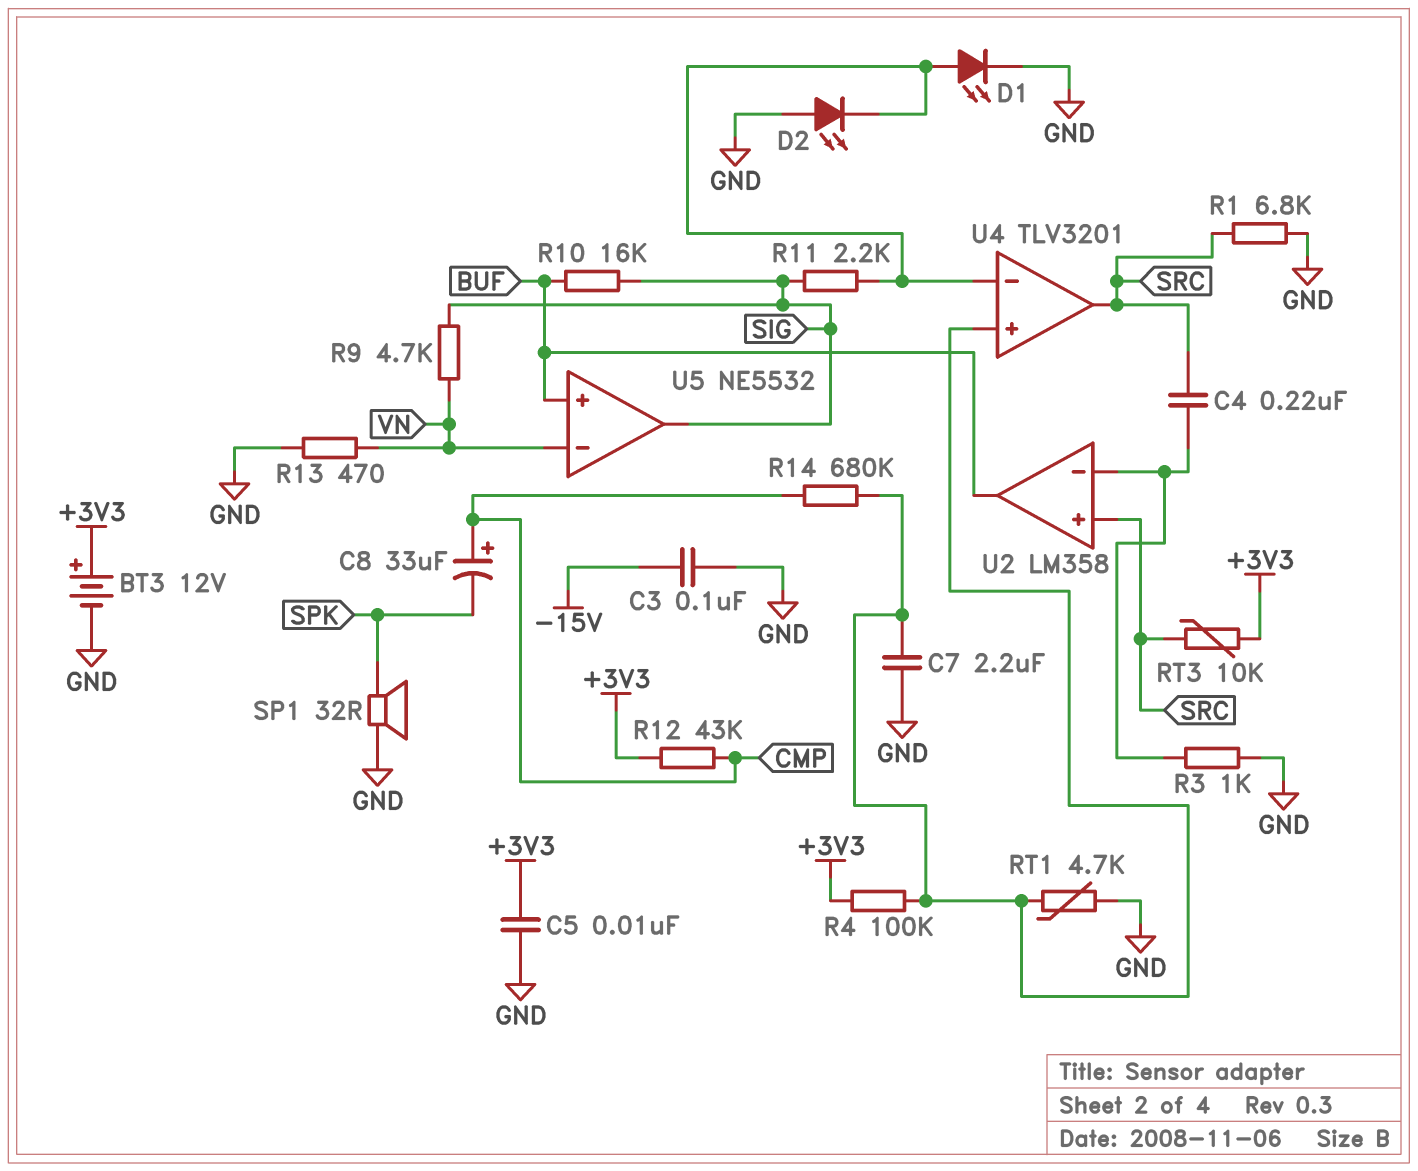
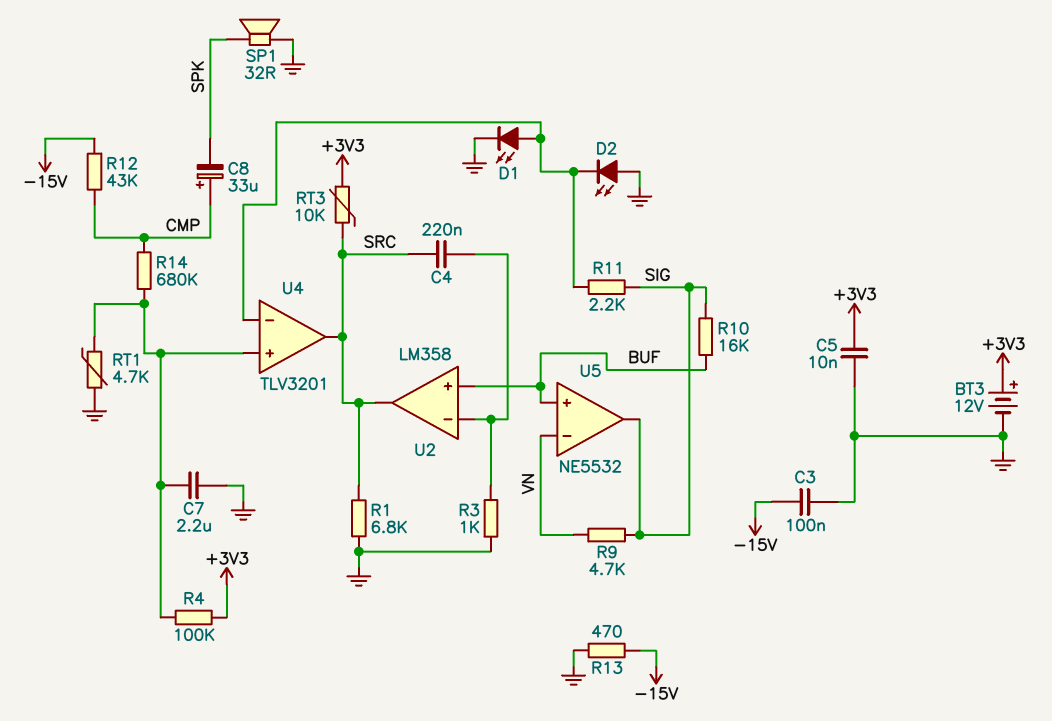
R12: 43k (+3V3, CMP) -> 43k (-15V, CMP)
R13: 470 (GND, VN) -> 470 (-15V, GND)
U2 pin in+: SRC -> BUF
U2 pin out: BUF -> SRC

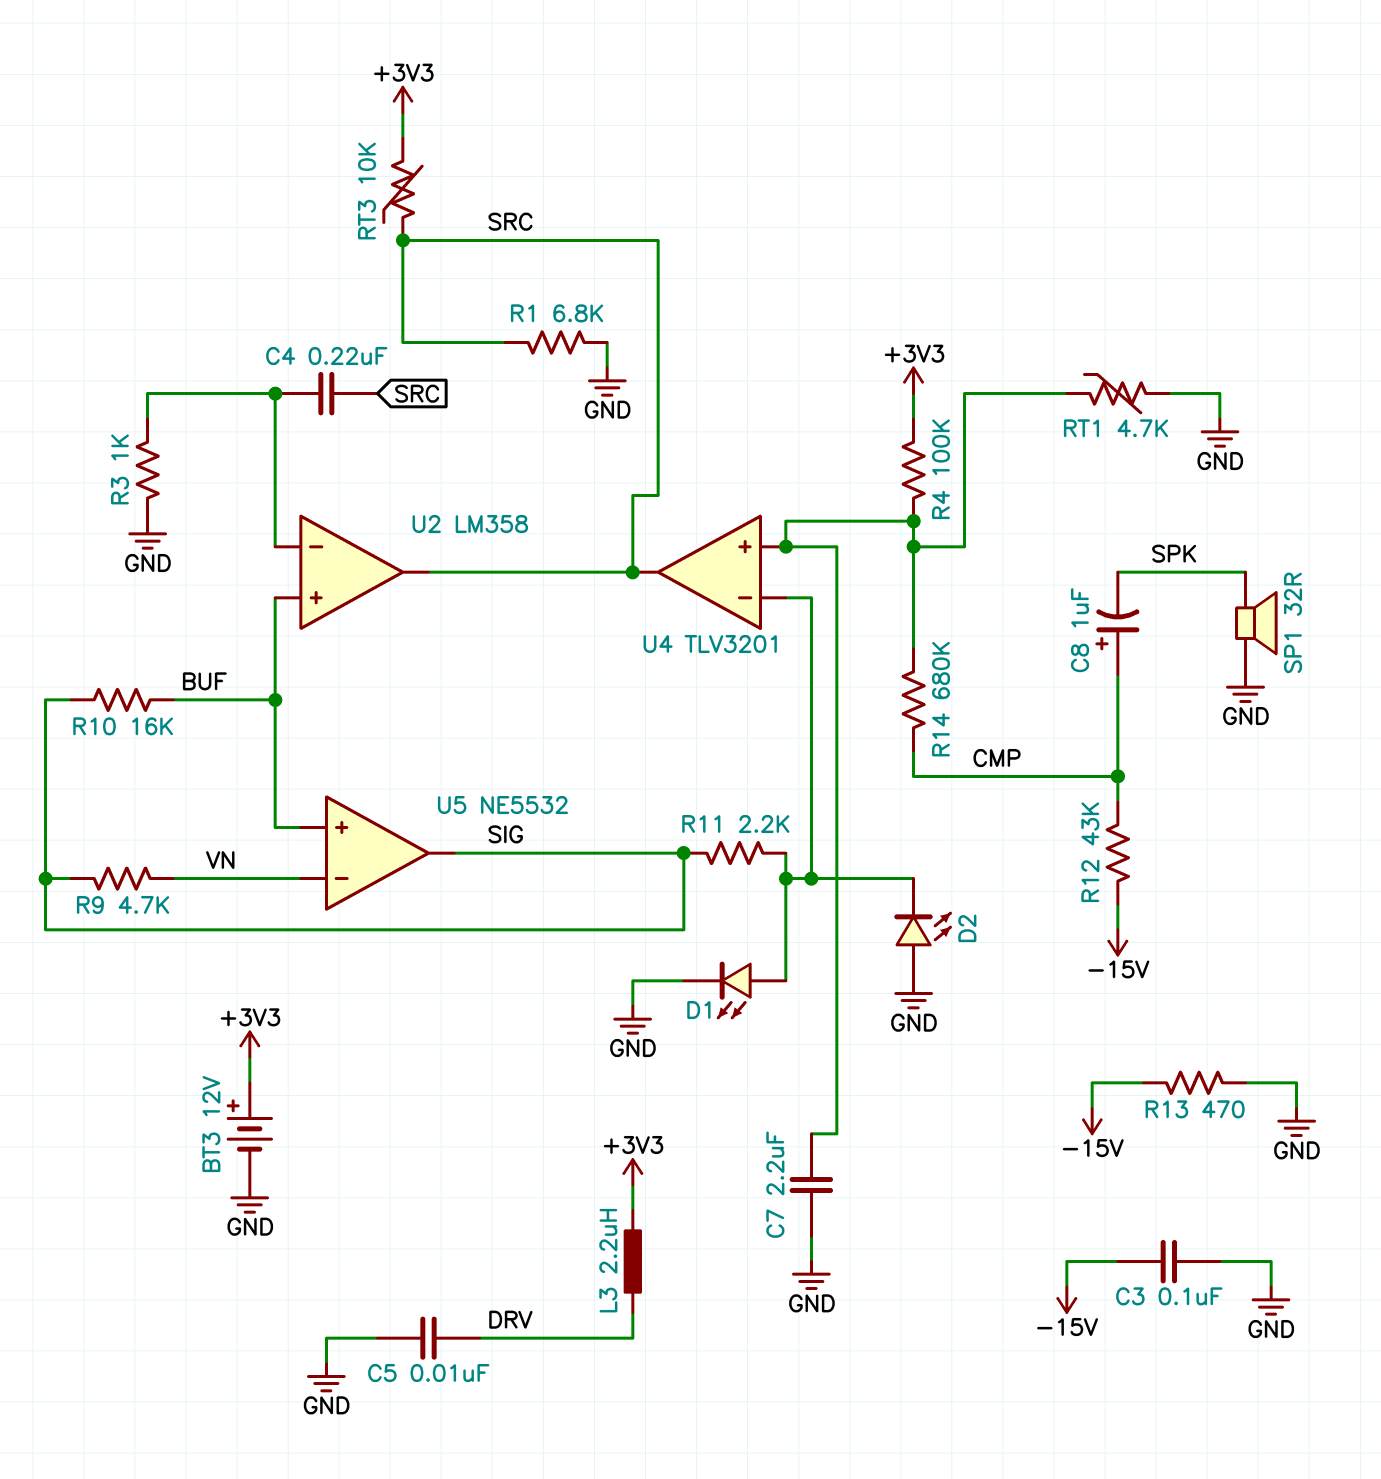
C5: 10nF (+3V3, GND) -> 10nF (DRV, GND)
C8: 33uF (plus CMP, minus SPK) -> 1uF (plus CMP, minus SPK)
L3: none -> 2.2uH (+3V3, DRV)

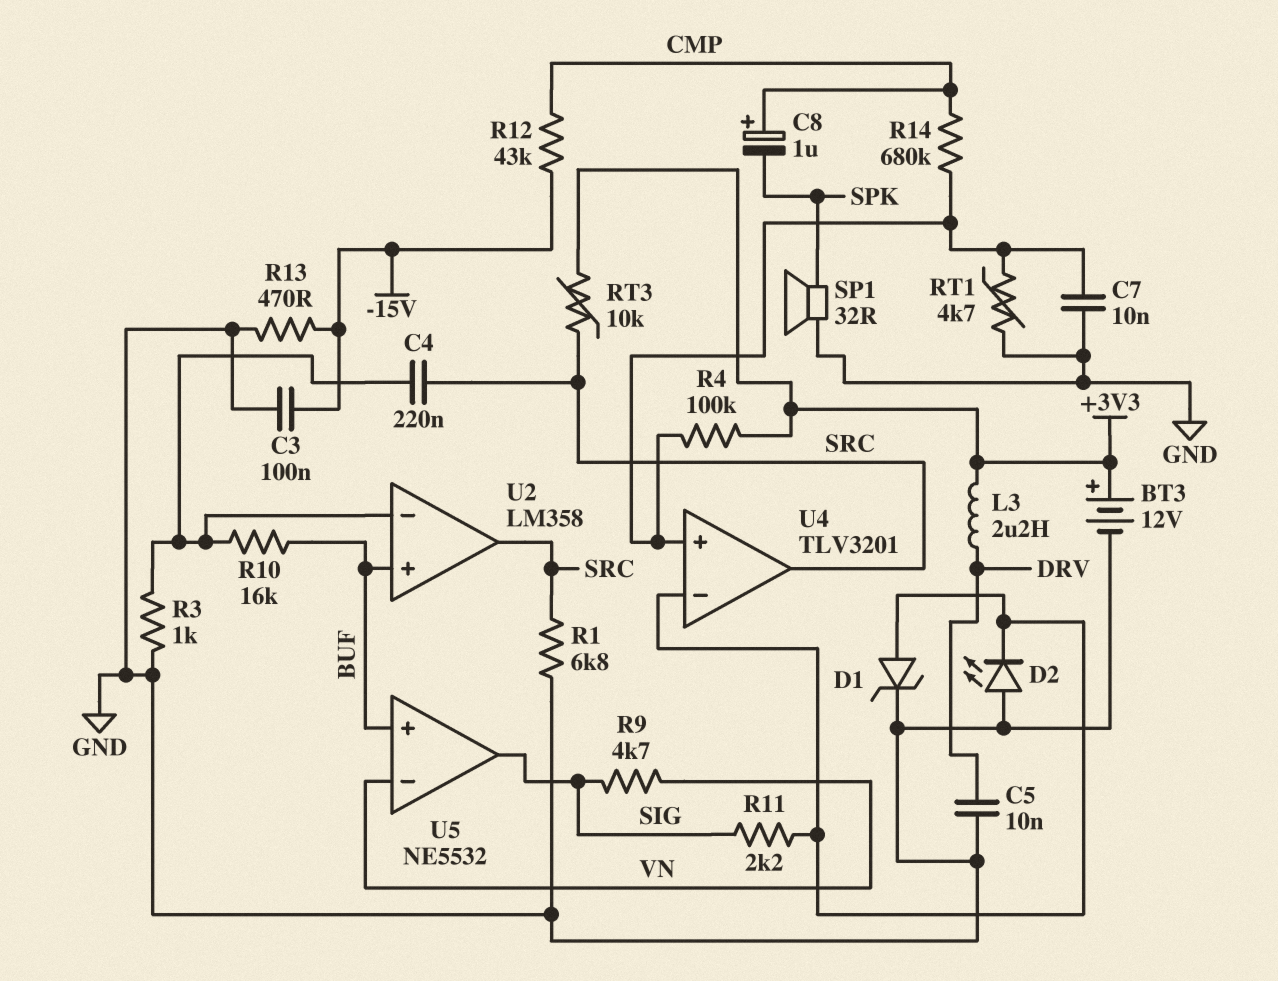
C7: 2.2uF (GND, U4/in+) -> 10nF (GND, U4/in+)
D1: LED (A U4/in-, K GND) -> zener (A U4/in-, K GND)
R10: 16k (BUF, SIG) -> 16k (BUF, U2/in-)

